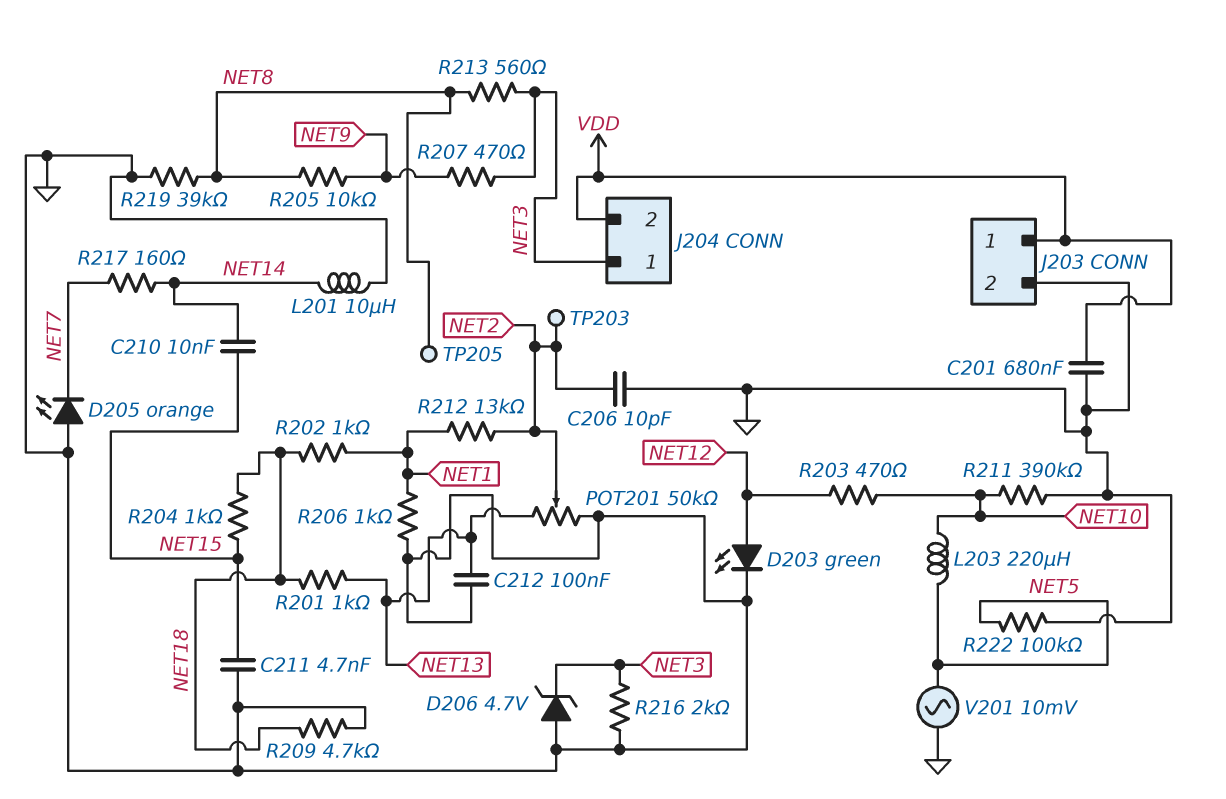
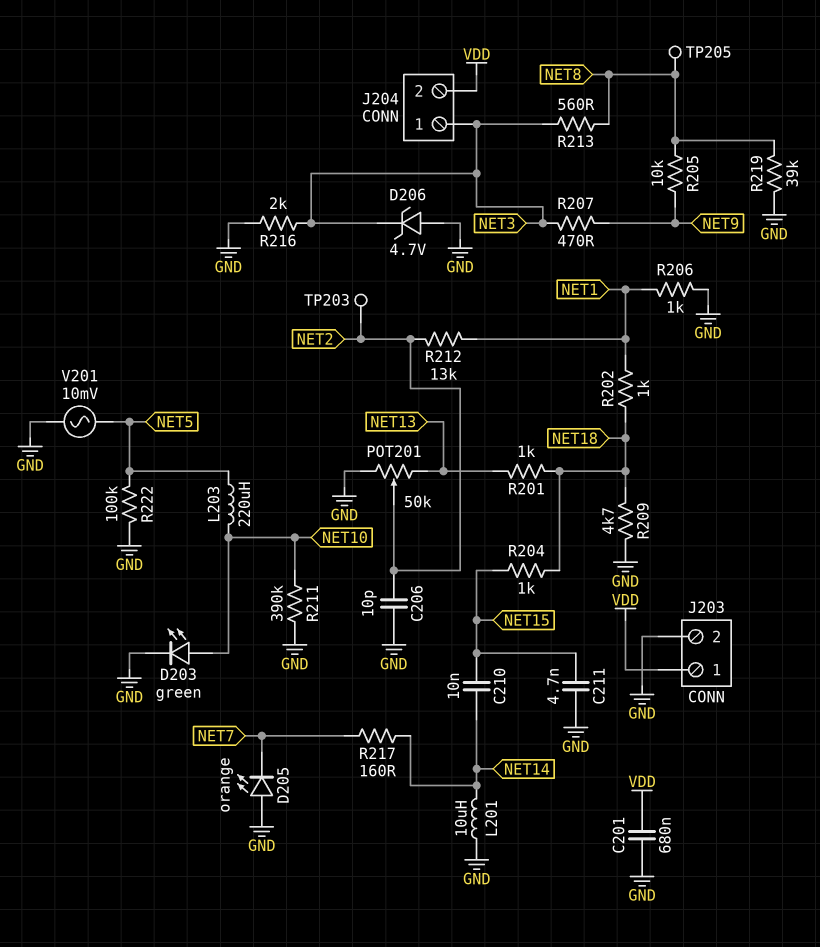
C212: 100nF (GND, NET13) -> none
D203: LED green (A NET12, K GND) -> LED green (A NET10, K GND)
R203: 470 (NET10, NET12) -> none

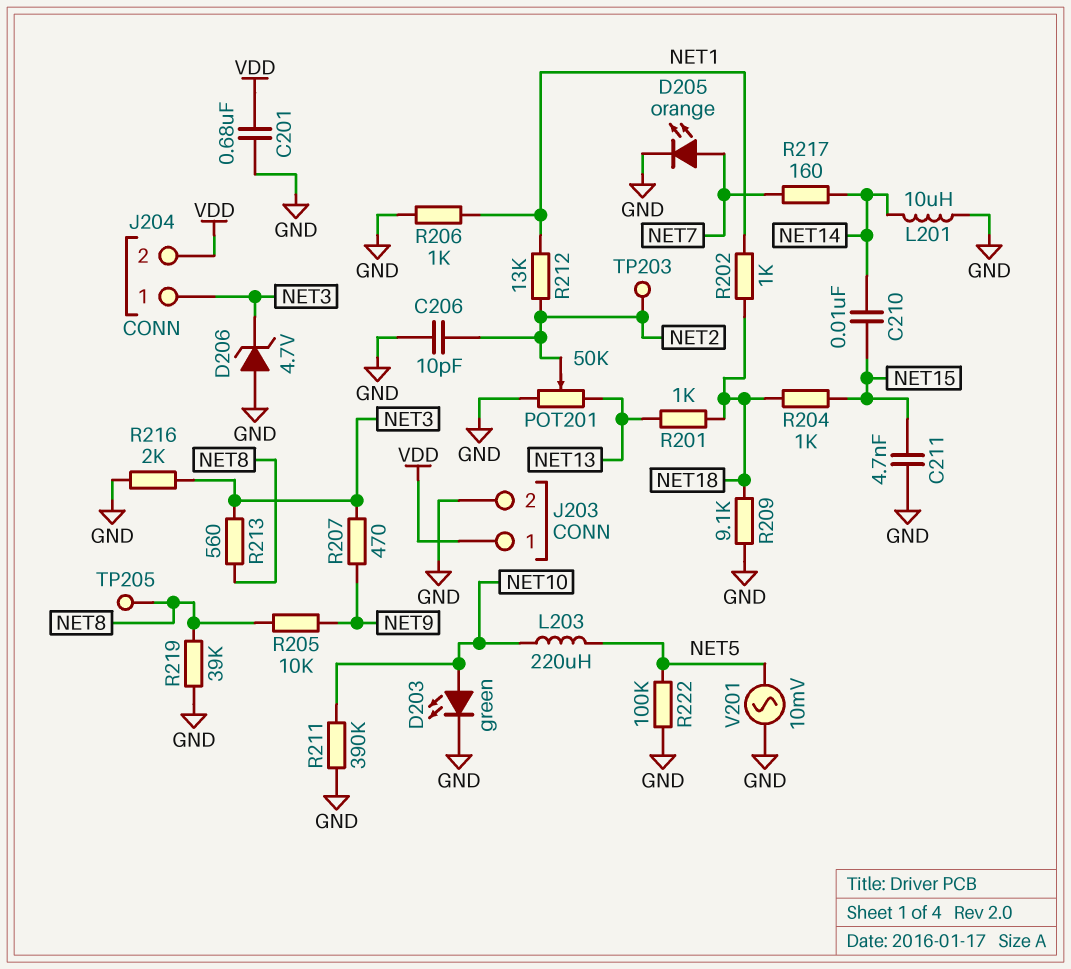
D205: LED orange (A GND, K NET7) -> LED orange (A NET7, K GND)
R209: 4.7k (GND, NET18) -> 9.1k (GND, NET18)

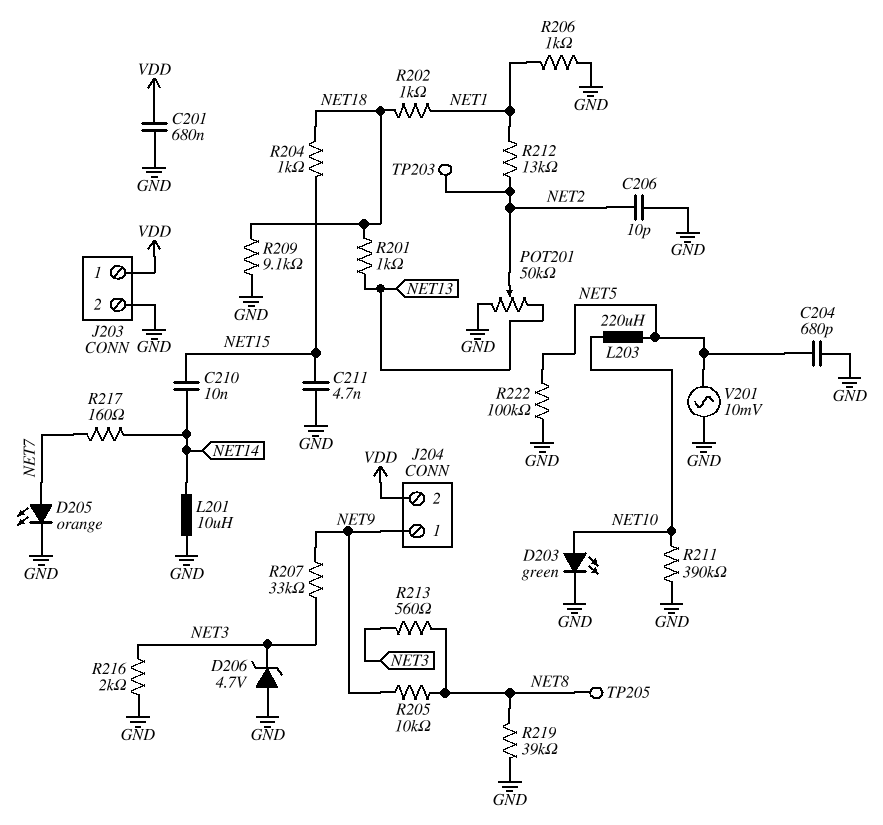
C204: none -> 680pF (GND, NET5)
J204 pin 1: NET3 -> NET9
R207: 470 (NET3, NET9) -> 33k (NET3, NET9)

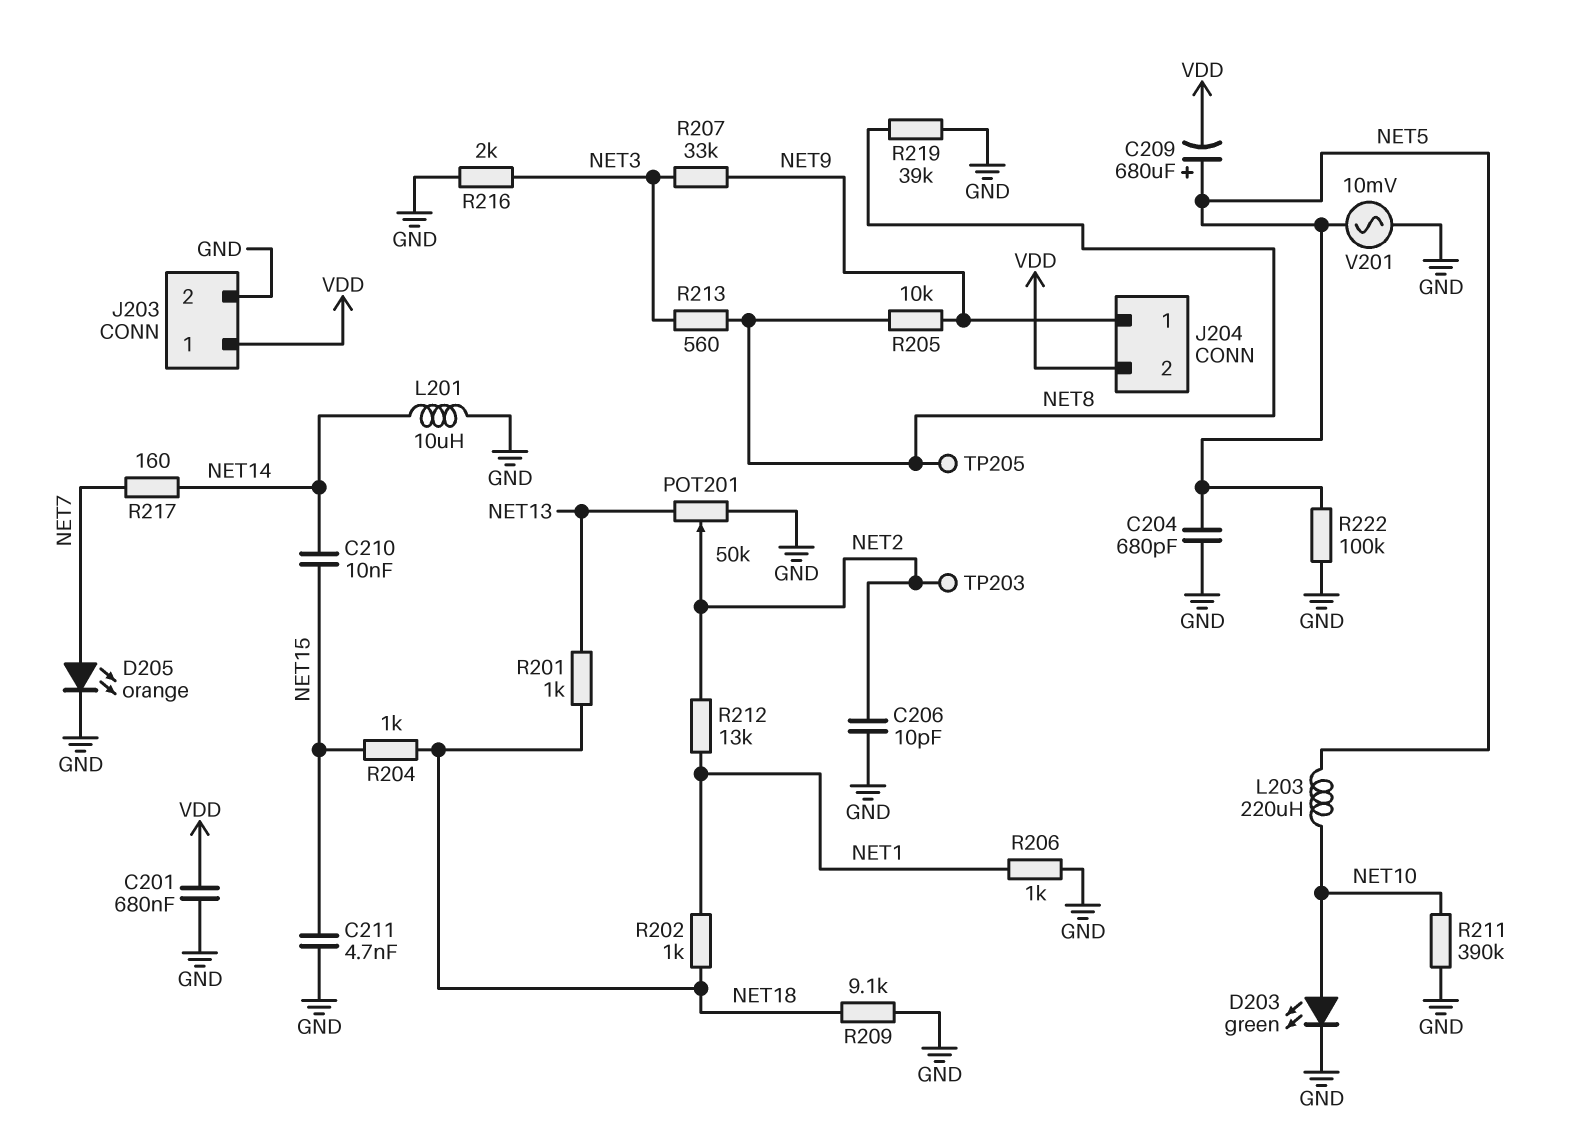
C209: none -> 680uF (plus NET5, minus VDD)
D206: zener 4.7V (A GND, K NET3) -> none

